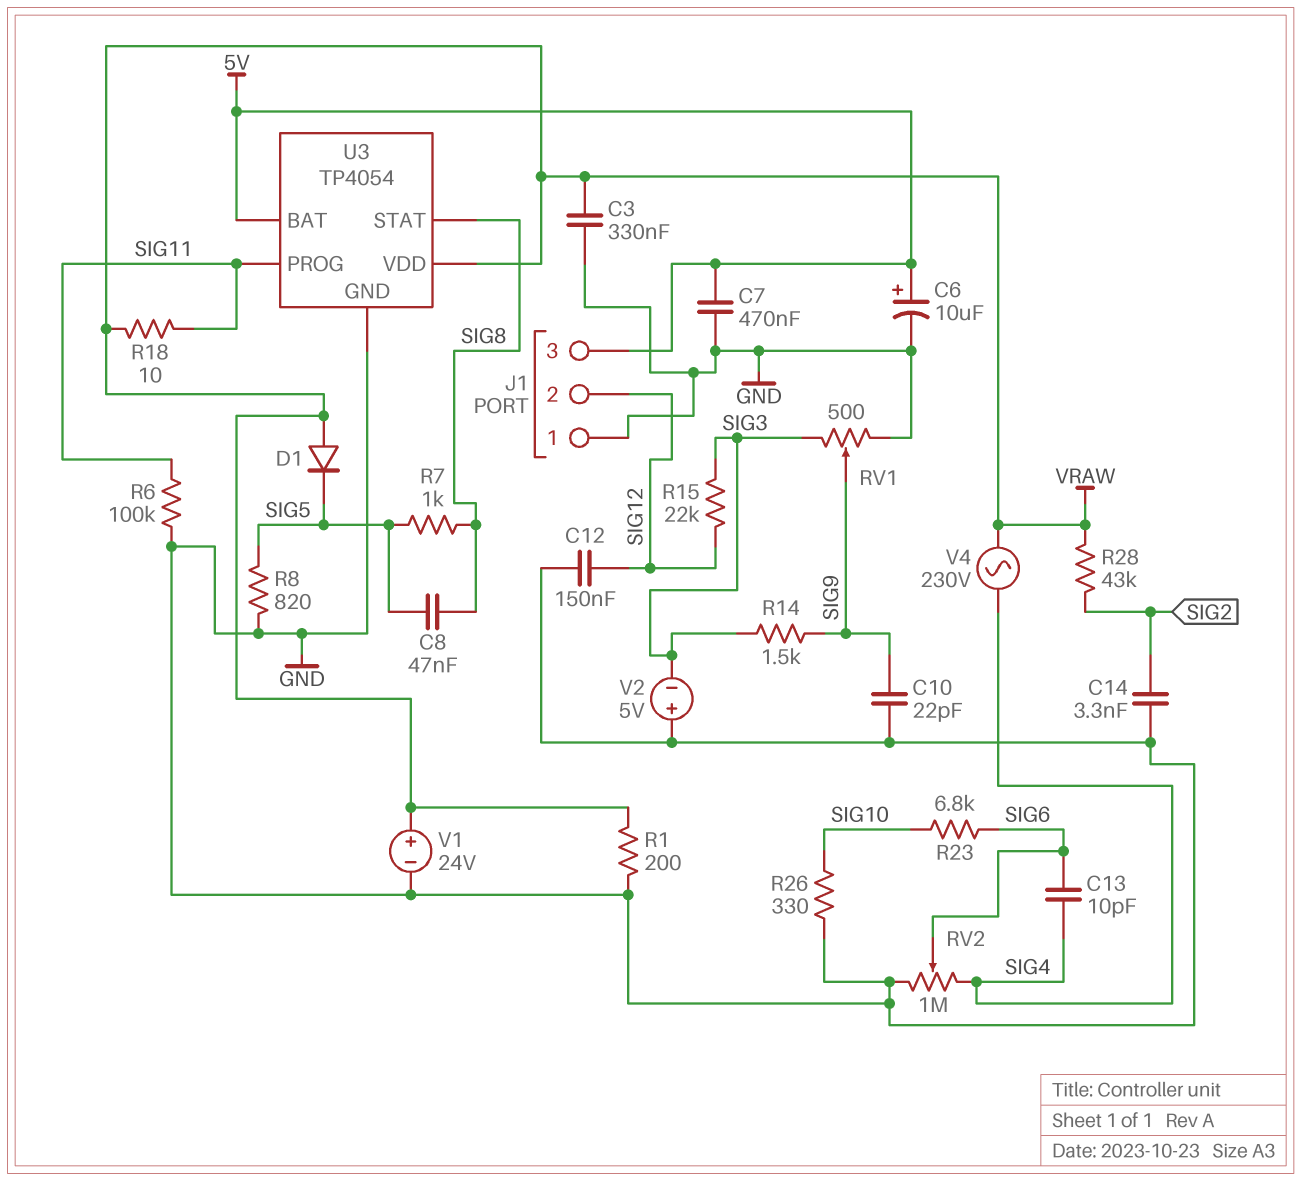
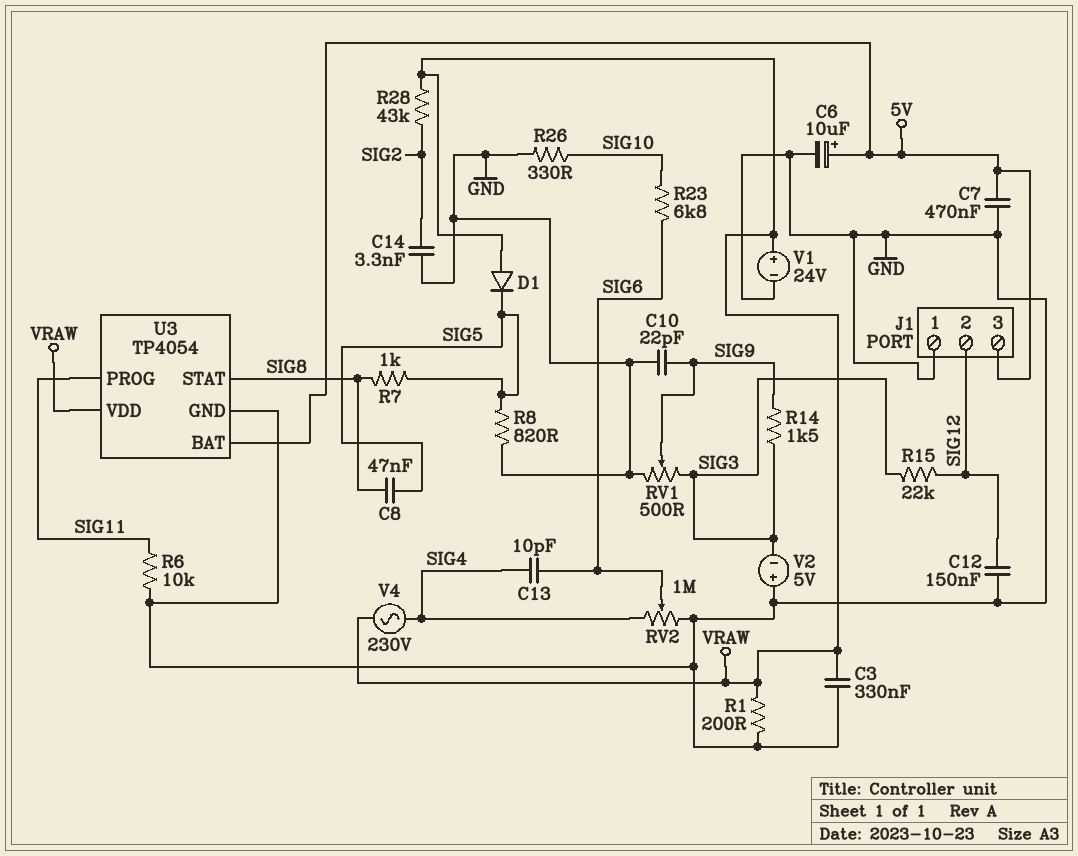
R6: 100k (GND, SIG11) -> 10k (GND, SIG11)
R18: 10 (SIG11, VRAW) -> none

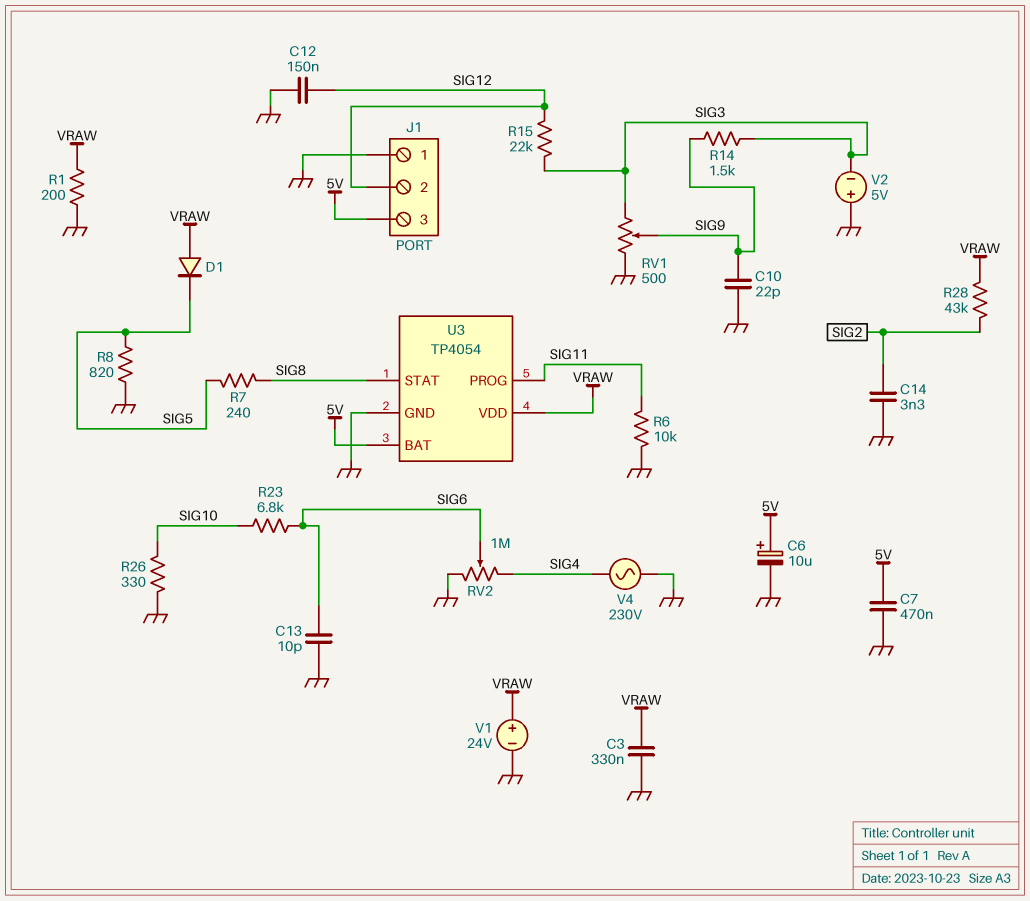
C8: 47nF (SIG5, SIG8) -> none
C13: 10pF (SIG4, SIG6) -> 10pF (GND, SIG6)
R7: 1k (SIG5, SIG8) -> 240 (SIG5, SIG8)
V4: AC 230V (SIG4, VRAW) -> AC 230V (GND, SIG4)

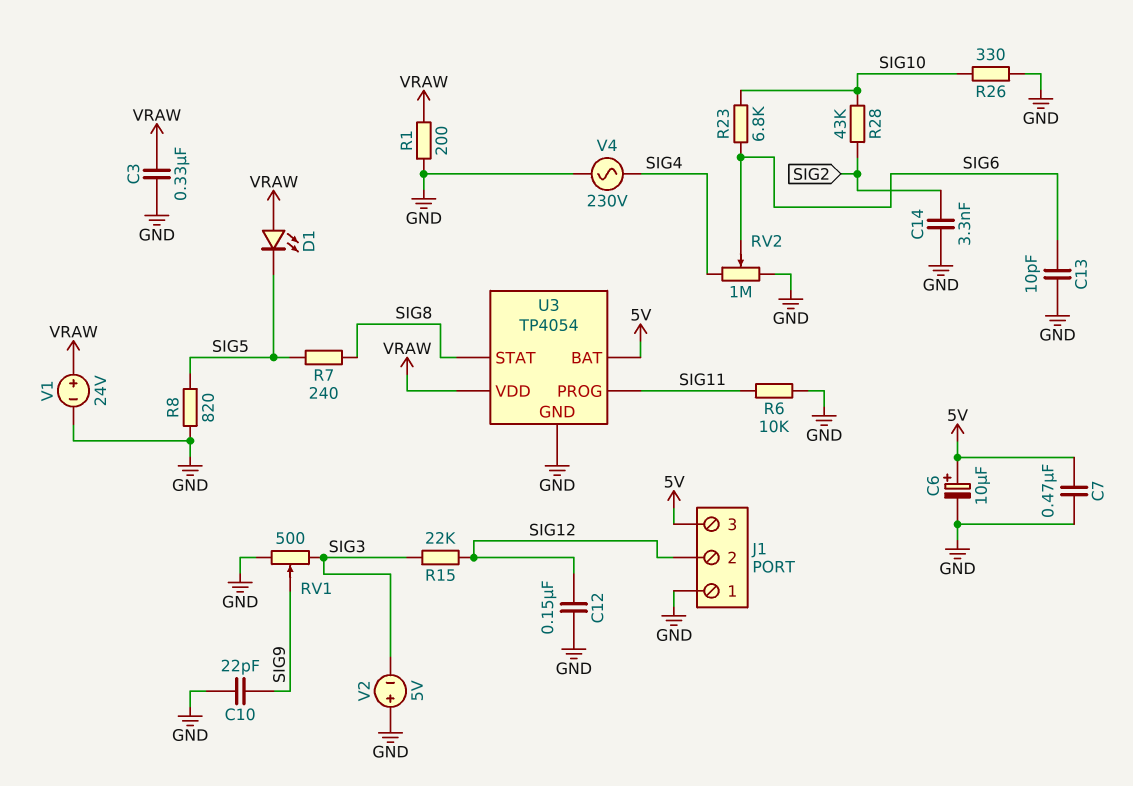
D1: diode (A VRAW, K SIG5) -> LED (A VRAW, K SIG5)
R14: 1.5k (SIG3, SIG9) -> none
R28: 43k (SIG2, VRAW) -> 43k (SIG2, SIG10)

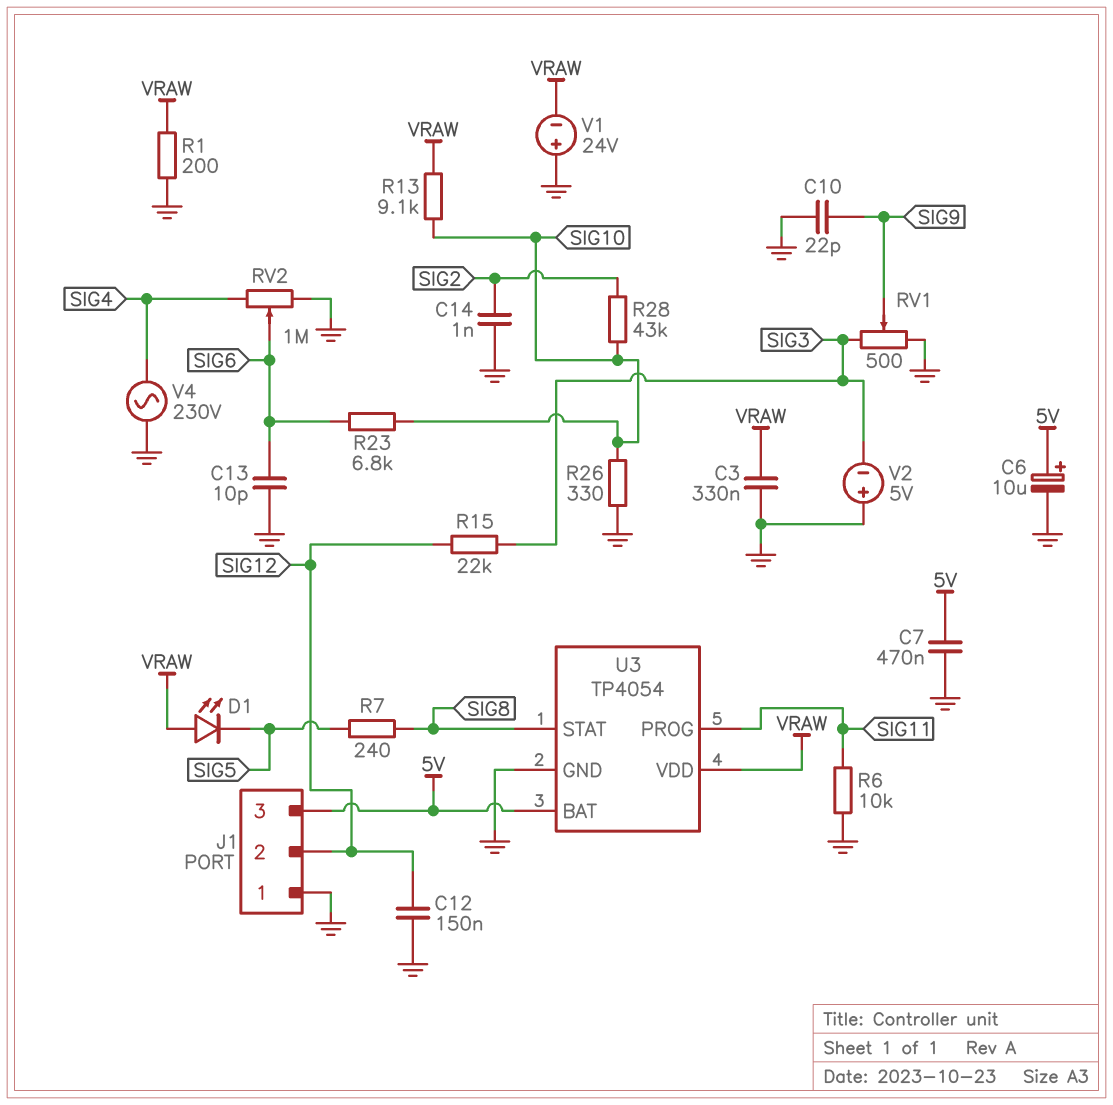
C14: 3.3nF (GND, SIG2) -> 1nF (GND, SIG2)
R8: 820 (GND, SIG5) -> none
R13: none -> 9.1k (SIG10, VRAW)
V1: 24V (plus VRAW, minus GND) -> 24V (plus GND, minus VRAW)

